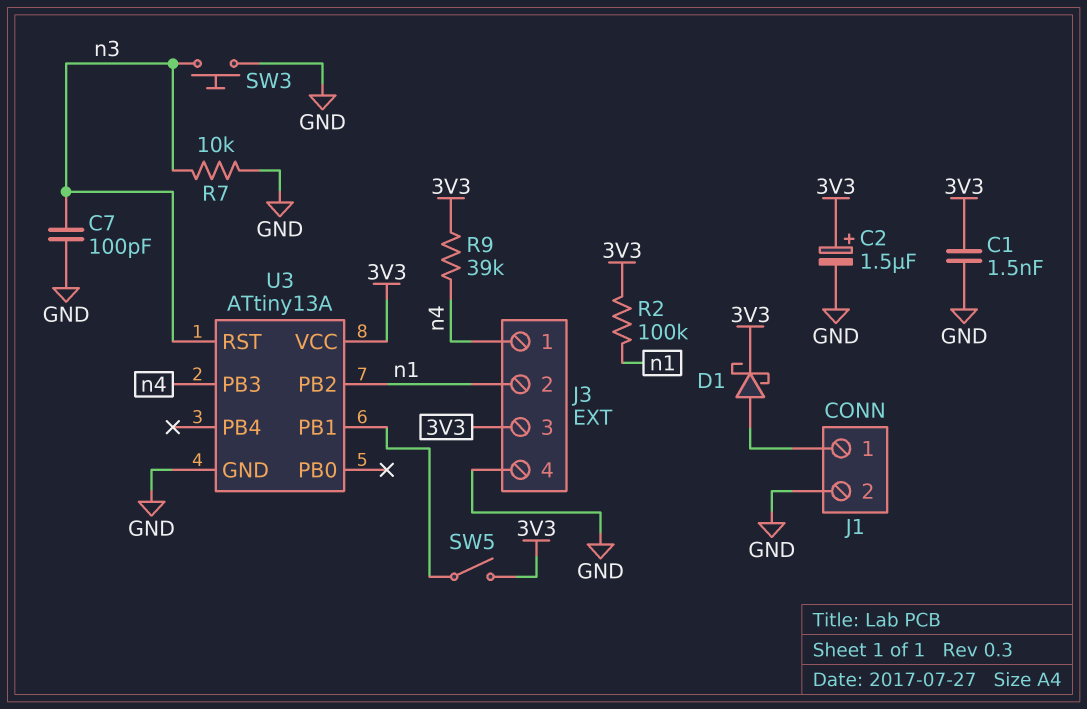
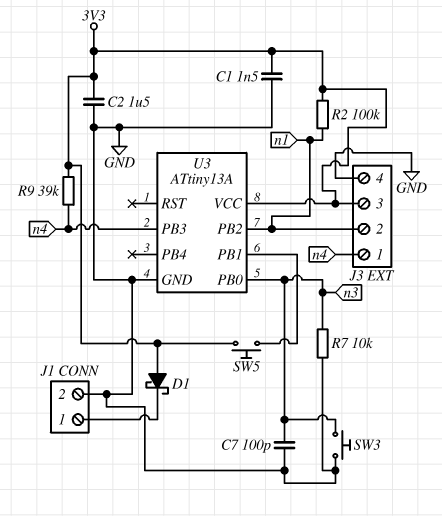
C2: 1.5uF (plus 3V3, minus GND) -> 1.5uF (3V3, GND)
D1: schottky (A J1/1, K 3V3) -> schottky (A 3V3, K J1/1)
SW5: switch (3V3, U3/PB1) -> button (3V3, U3/PB1)
U3 pin PB0: none -> n3
U3 pin RST: n3 -> none

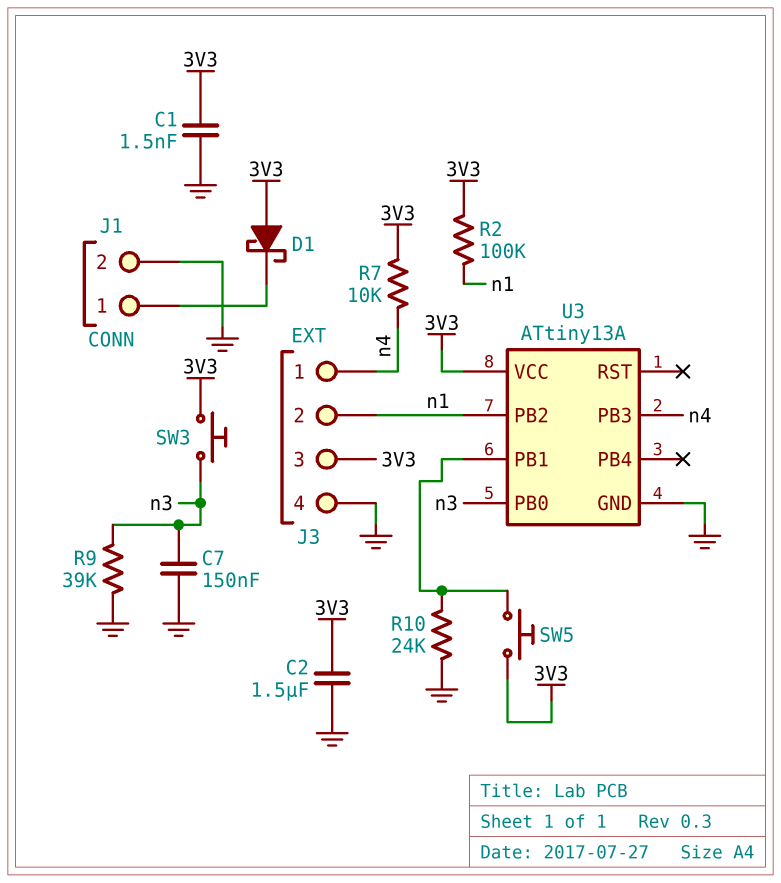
C7: 100pF (GND, n3) -> 150nF (GND, n3)
R7: 10k (GND, n3) -> 10k (3V3, n4)
R9: 39k (3V3, n4) -> 39k (GND, n3)
R10: none -> 24k (GND, U3/PB1)
SW3: button (GND, n3) -> button (3V3, n3)

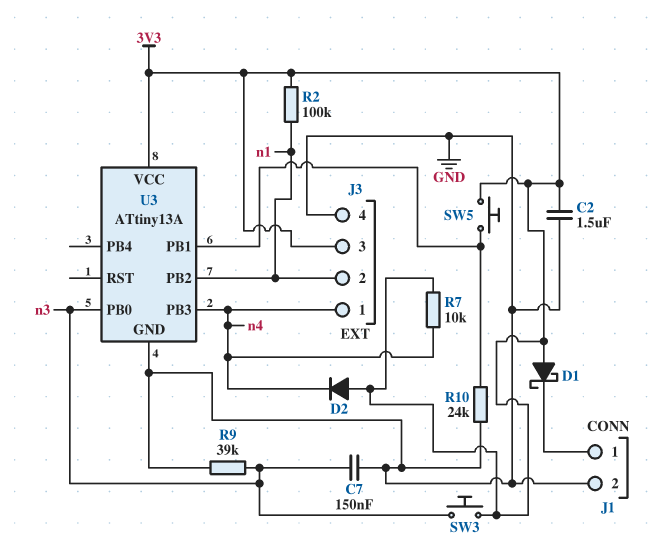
C1: 1.5nF (3V3, GND) -> none
D2: none -> diode (A 3V3, K n4)

